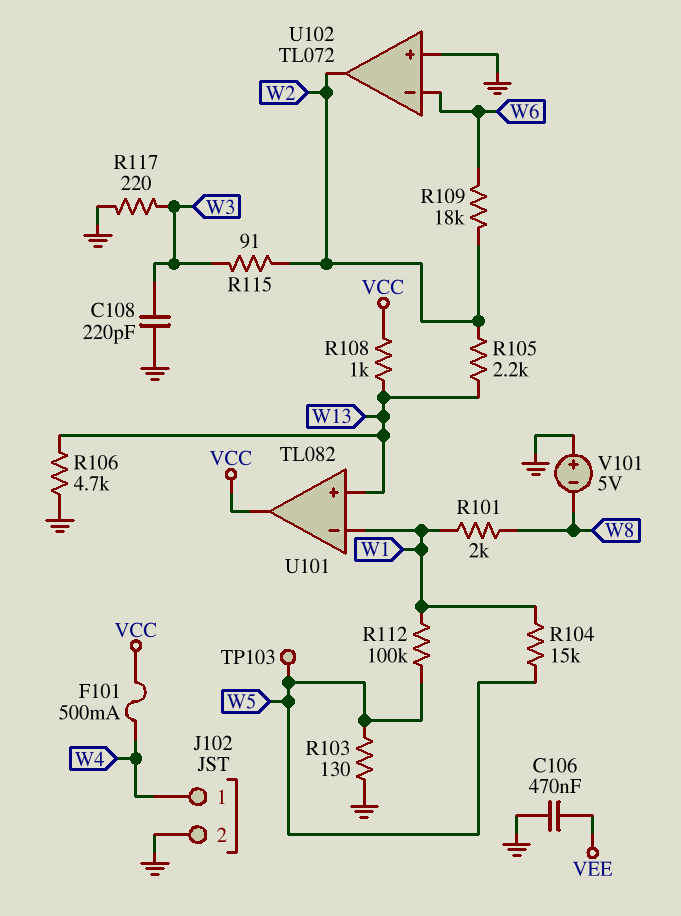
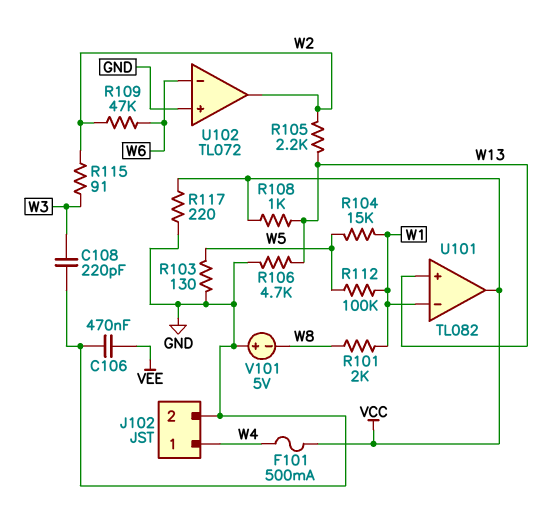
R109: 18k (W2, W6) -> 47k (W2, W6)
R117: 220 (GND, W3) -> 220 (GND, VCC)
TP103: test point (W5) -> none

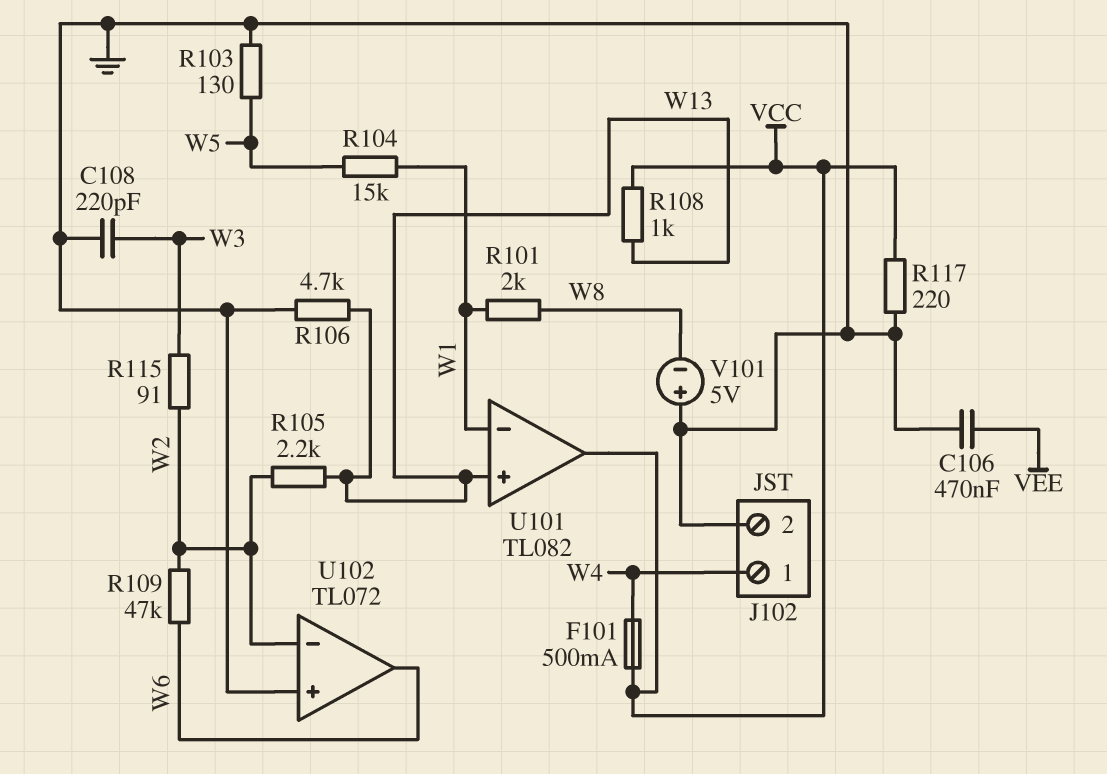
R112: 100k (W1, W5) -> none
U102 pin in-: W6 -> W2
U102 pin out: W2 -> W6

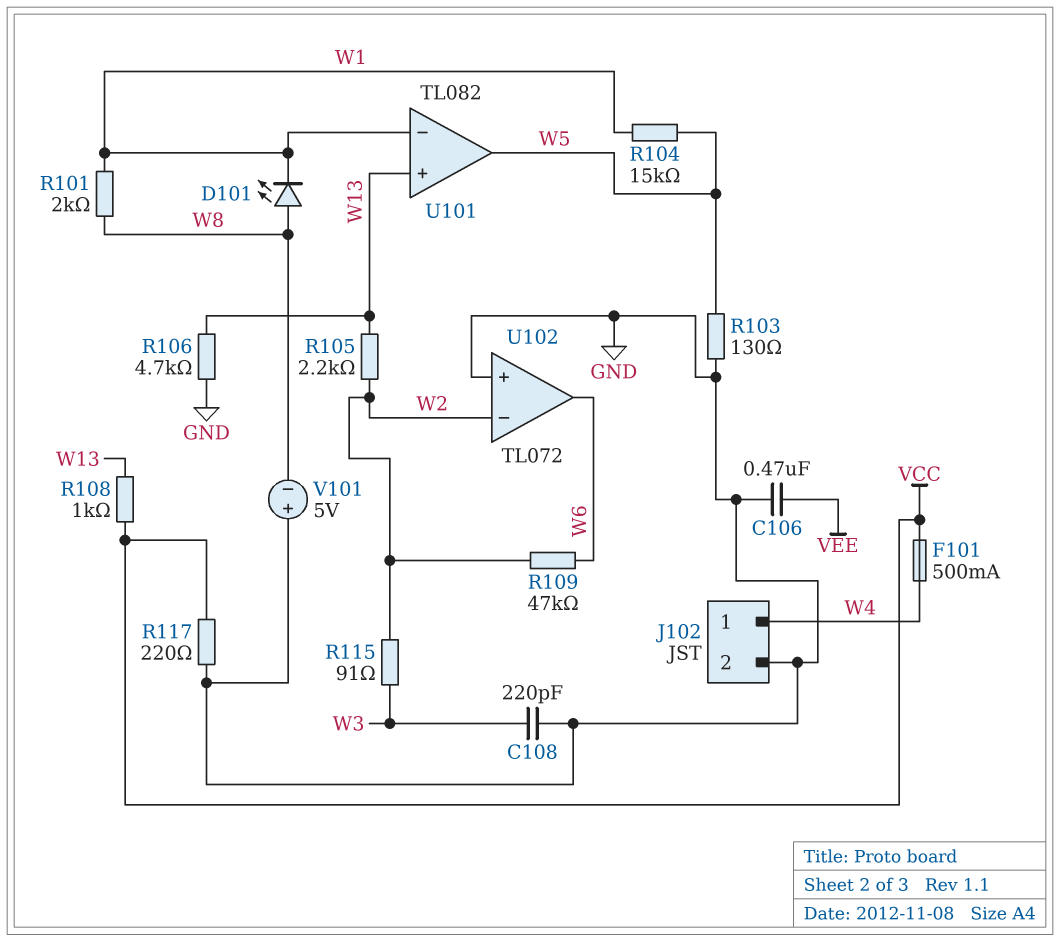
D101: none -> LED (A W8, K W1)
U101 pin out: VCC -> W5

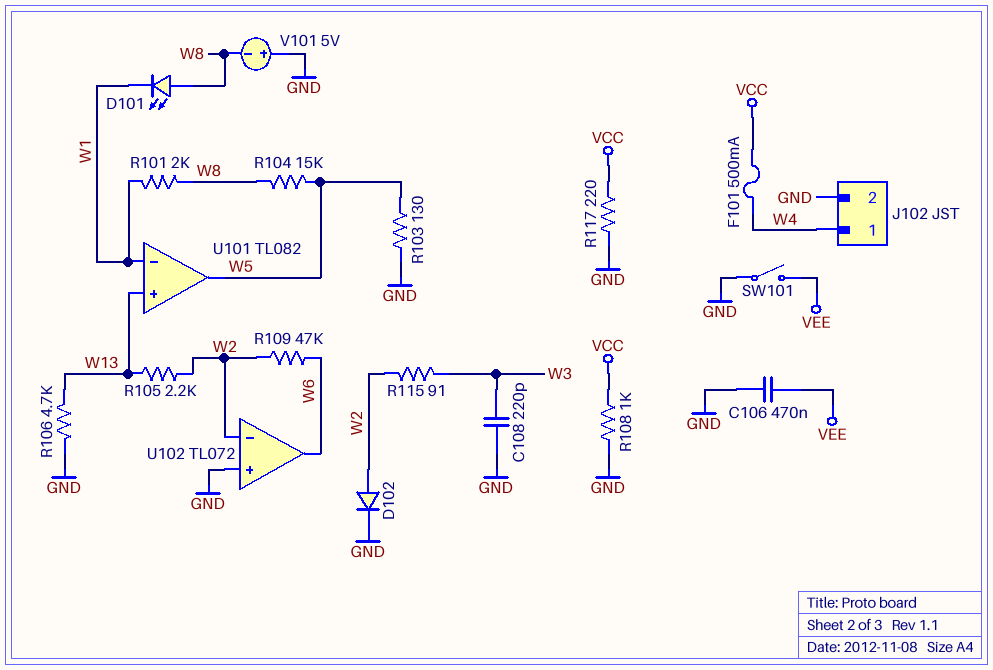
D102: none -> diode (A W2, K GND)
R104: 15k (W1, W5) -> 15k (W5, W8)
R108: 1k (VCC, W13) -> 1k (GND, VCC)
SW101: none -> switch (GND, VEE)

